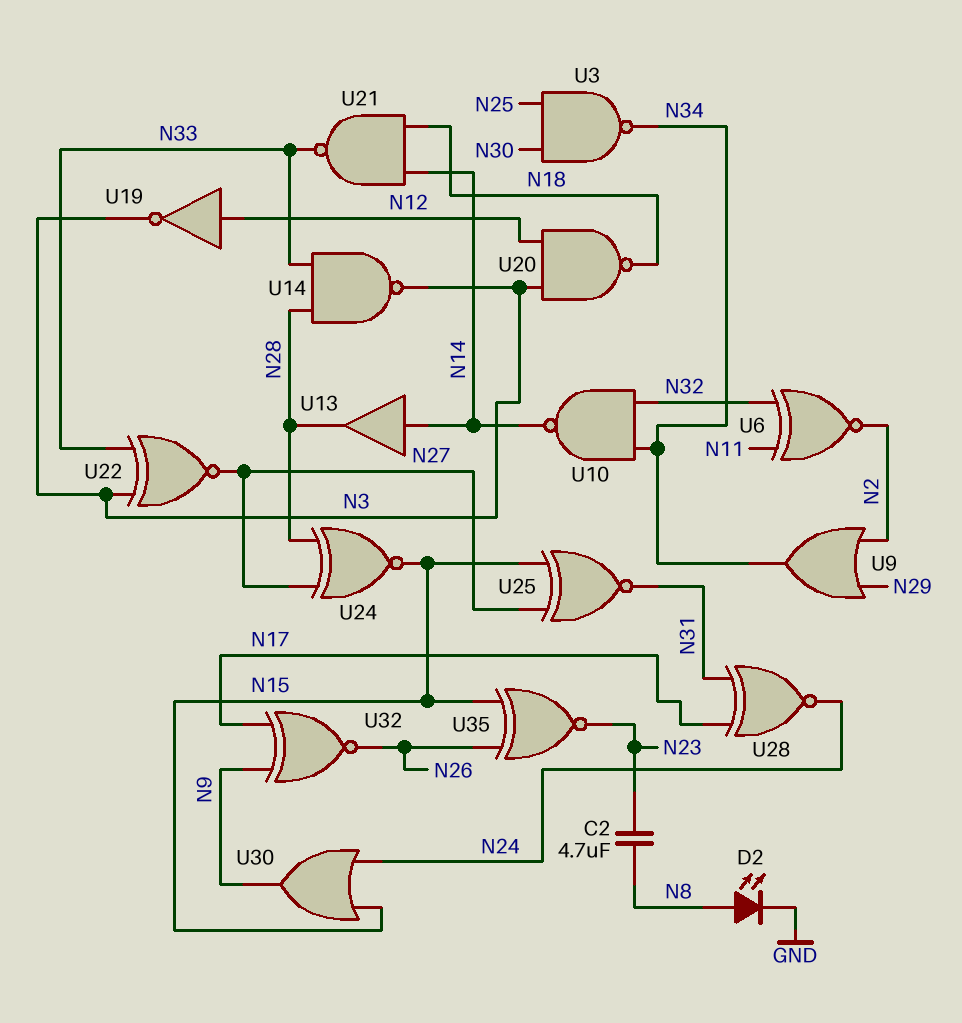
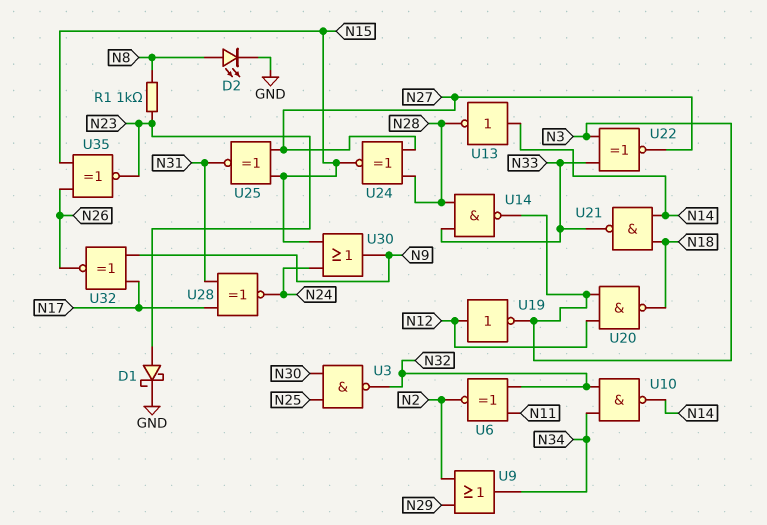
C2: 4.7uF (N8, N23) -> none
D1: none -> schottky (A N23, K GND)
R1: none -> 1k (N8, N23)
U3: NAND (in N25, in N30, out N34) -> NAND (in N25, in N30, out N32)
U13: buffer (in N14, out N28) -> NOT (in N14, out N28)

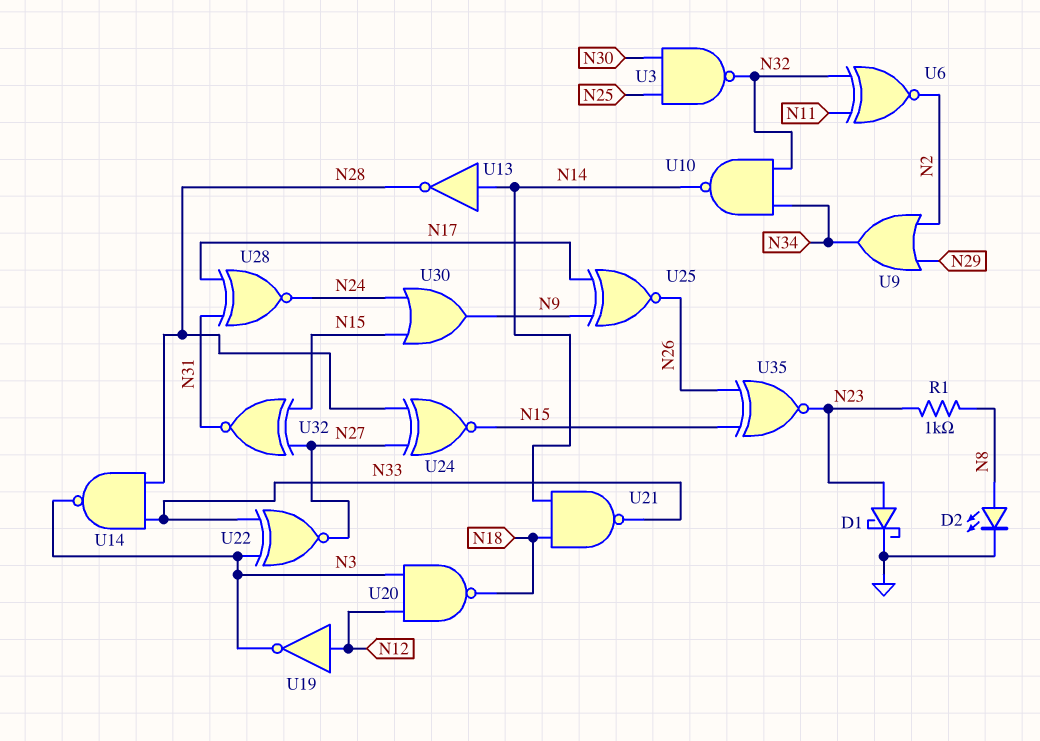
U25: XNOR (in N15, in N27, out N31) -> XNOR (in N9, in N17, out N26)
U32: XNOR (in N9, in N17, out N26) -> XNOR (in N15, in N27, out N31)

